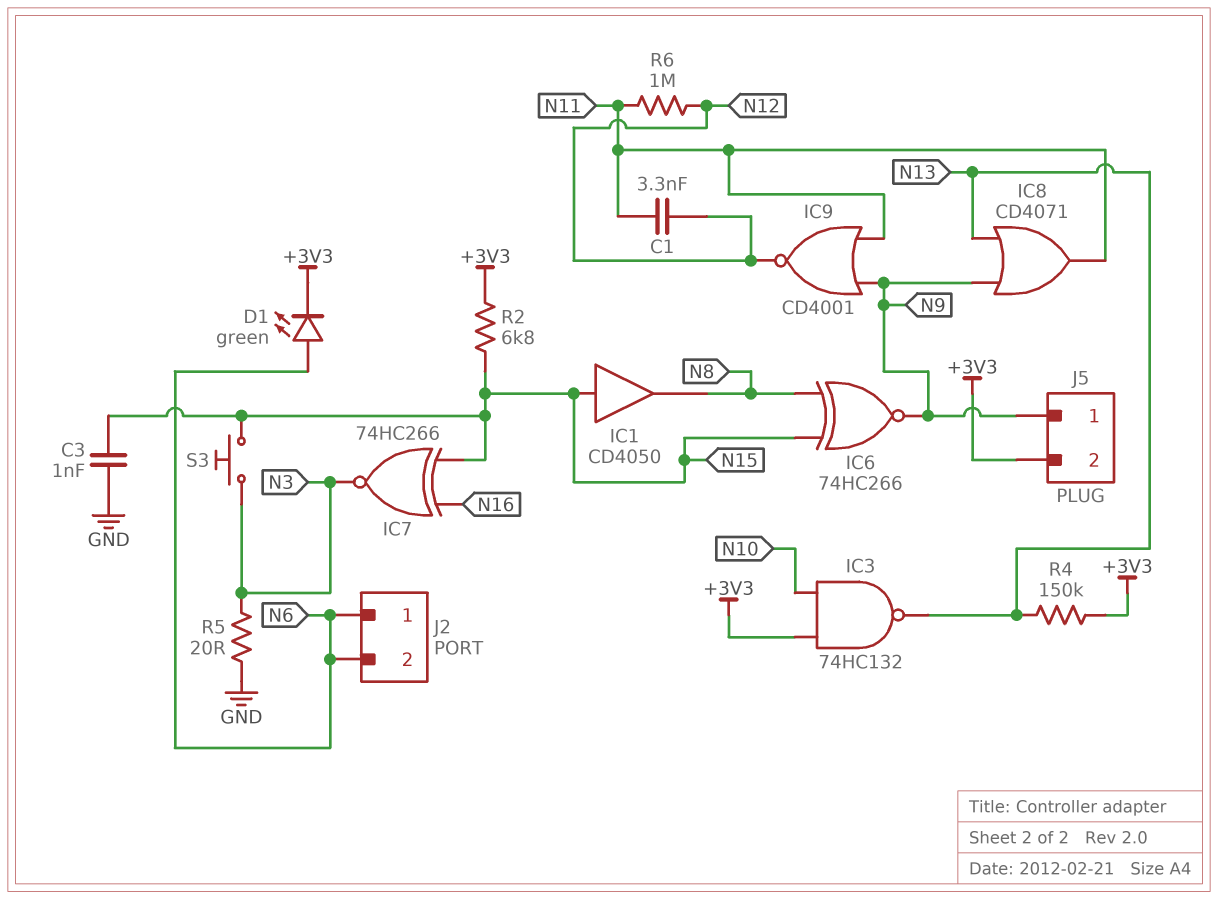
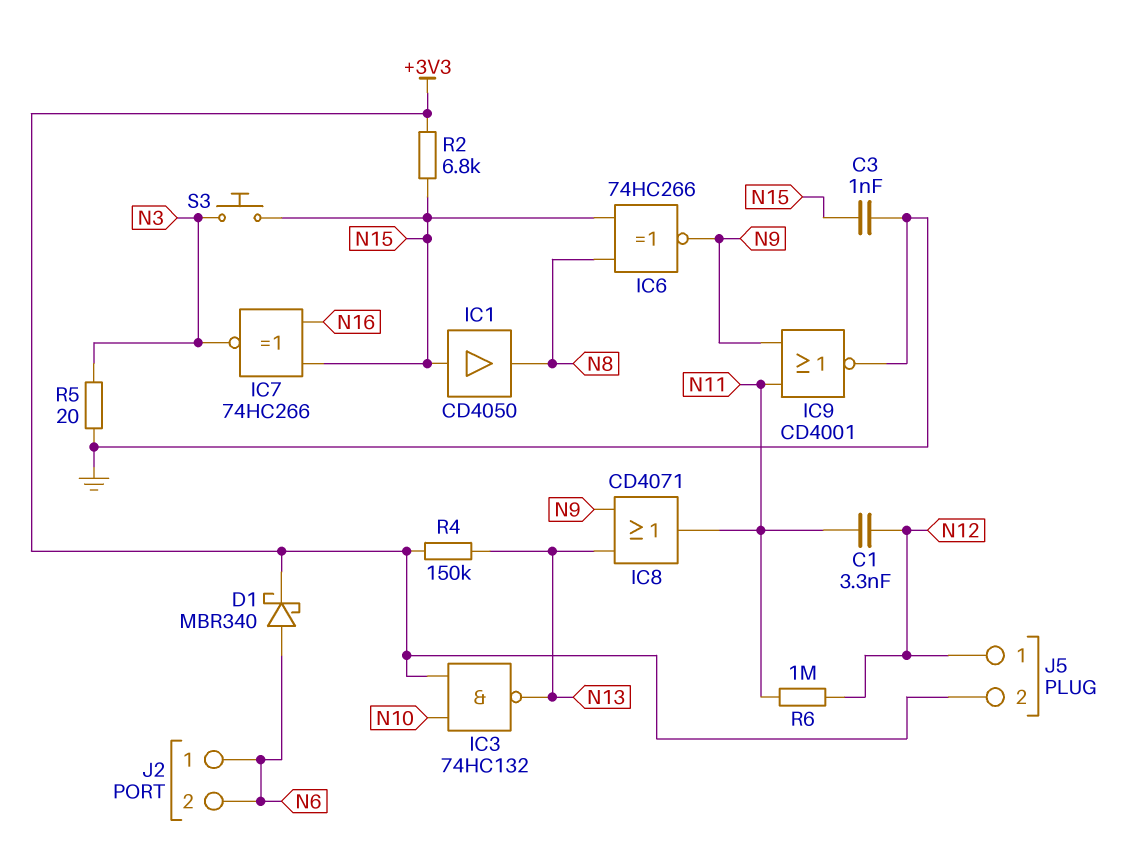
D1: LED green (A N6, K +3V3) -> schottky MBR340 (A N6, K +3V3)
IC9: NOR CD4001 (in N9, in N11, out N12) -> NOR CD4001 (in N9, in N11, out GND)
J5 pin 1: N9 -> N12

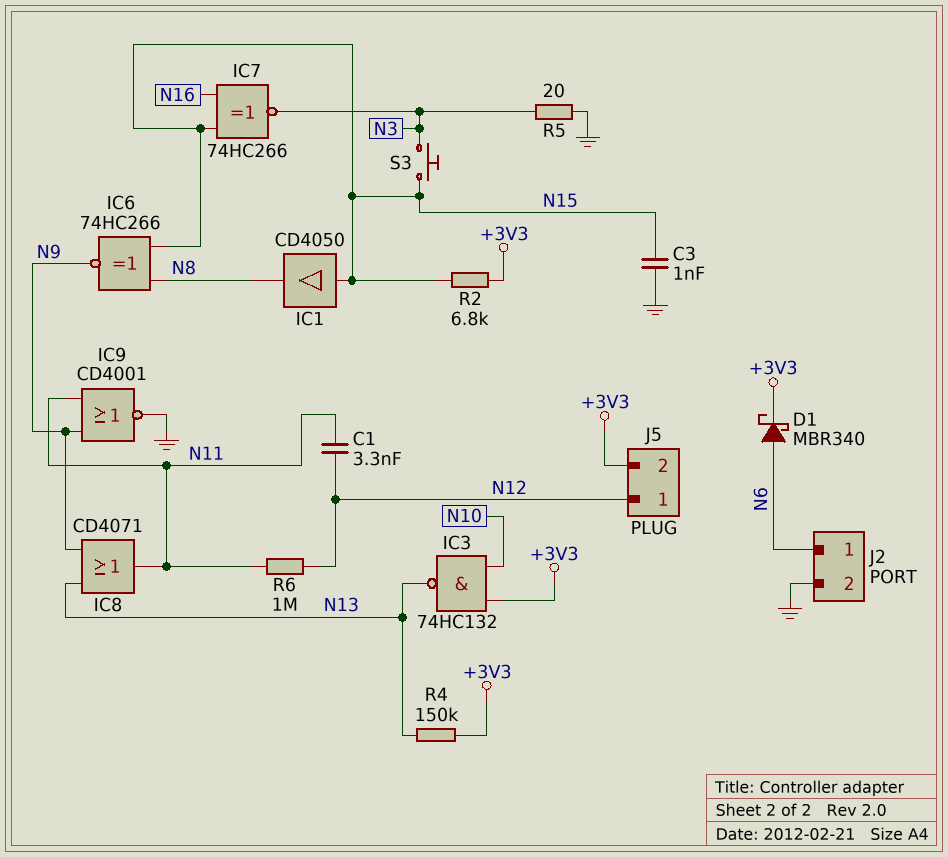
J2 pin 2: N6 -> GND

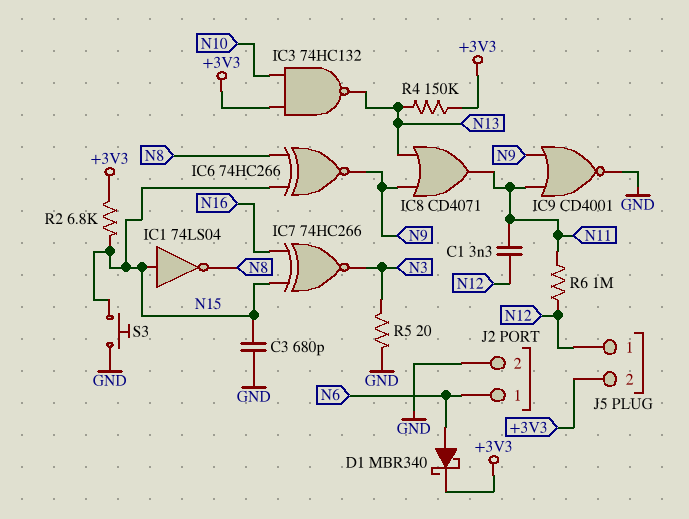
C3: 1nF (GND, N15) -> 680pF (GND, N15)
IC1: buffer CD4050 (in N15, out N8) -> NOT 74LS04 (in N15, out N8)
S3: button (N3, N15) -> button (GND, N15)

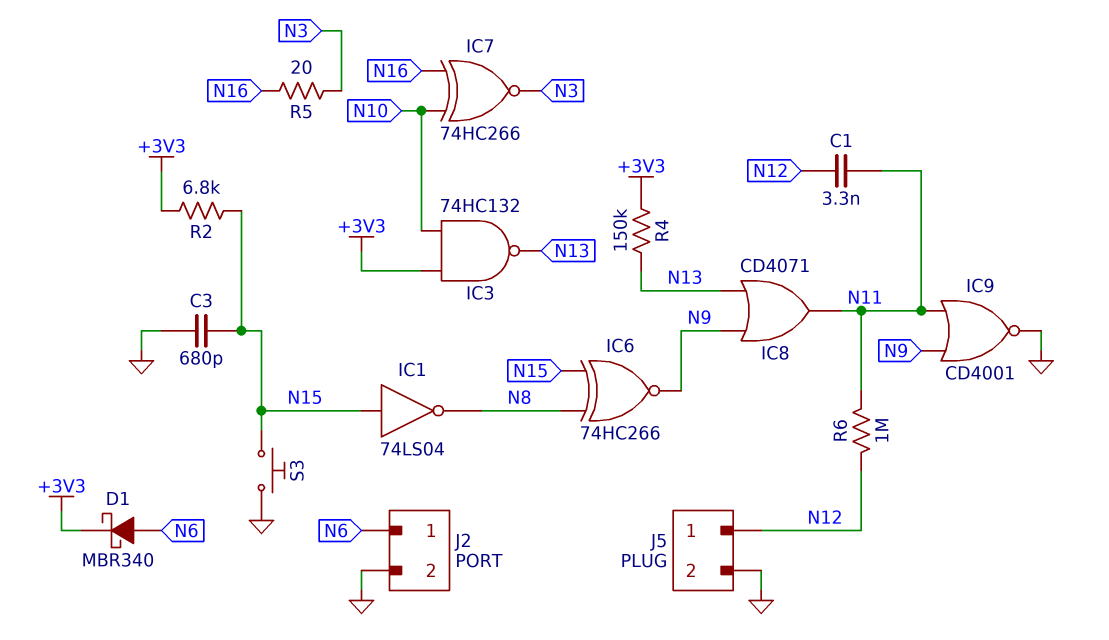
IC7: XNOR 74HC266 (in N15, in N16, out N3) -> XNOR 74HC266 (in N10, in N16, out N3)
J5 pin 2: +3V3 -> GND
R5: 20 (GND, N3) -> 20 (N3, N16)

